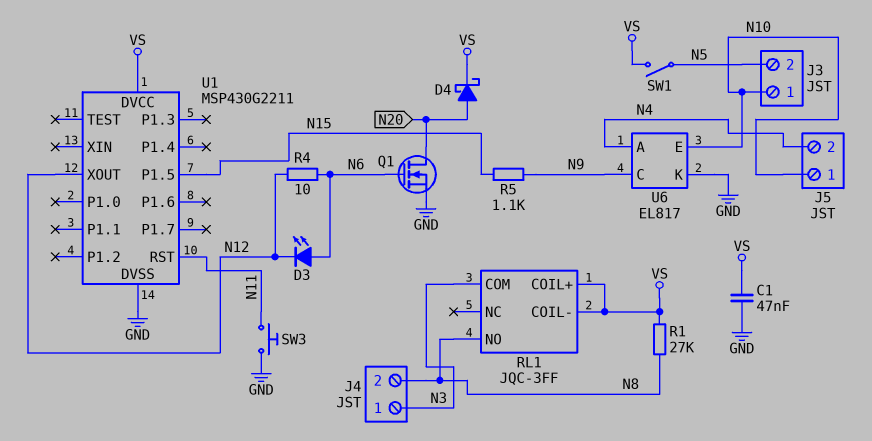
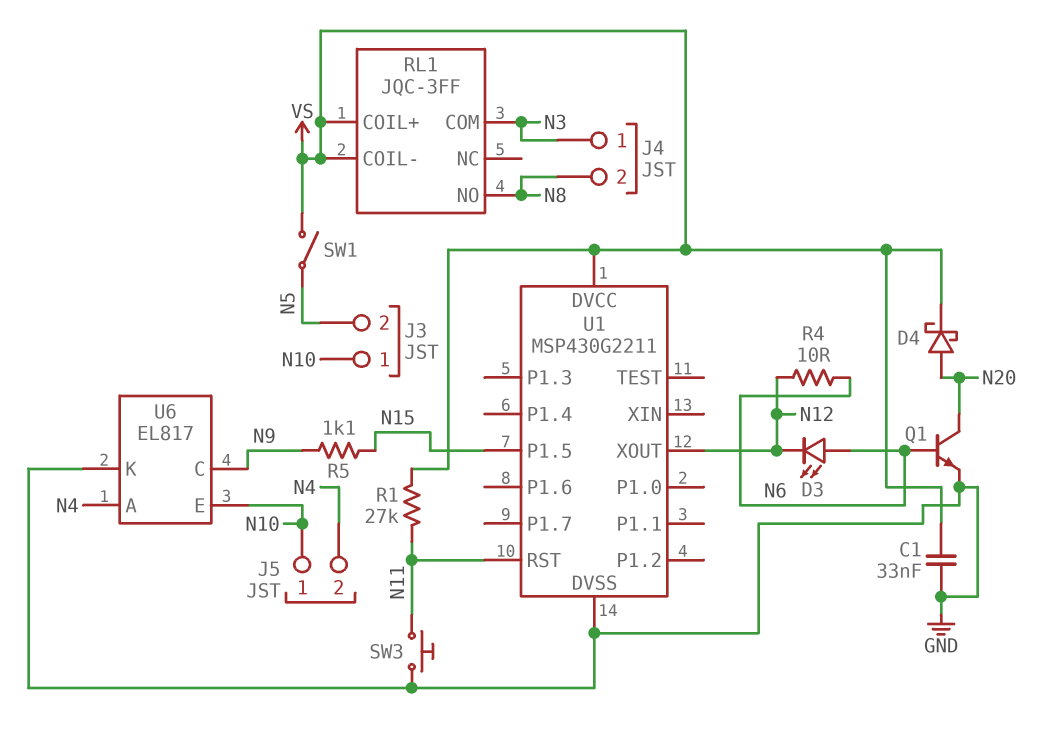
C1: 47nF (GND, VS) -> 33nF (GND, VS)
Q1: NMOS (G N6, D N20, S GND) -> NPN (B N6, C N20, E GND)
R1: 27k (N8, VS) -> 27k (N11, VS)

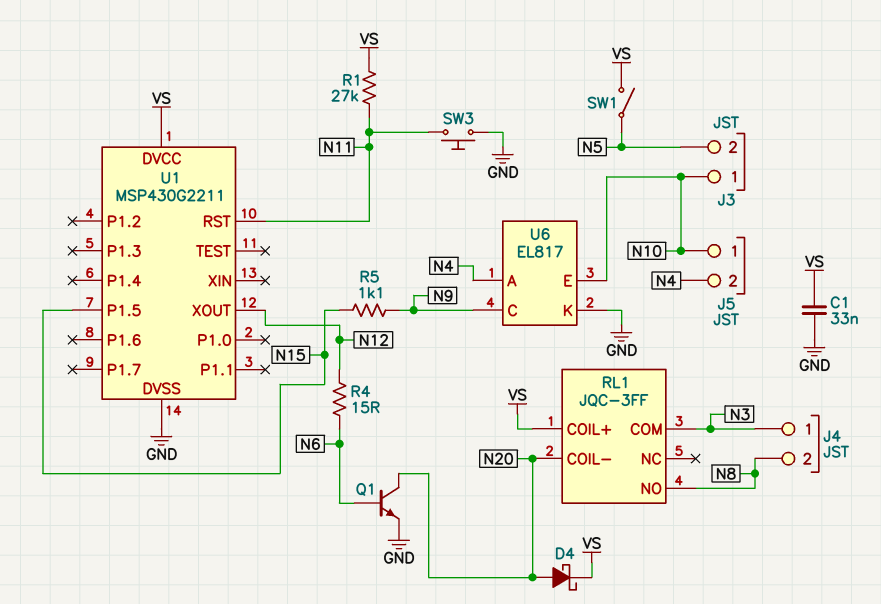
D3: LED (A N6, K N12) -> none
R4: 10 (N6, N12) -> 15 (N6, N12)
RL1 pin COIL-: VS -> N20

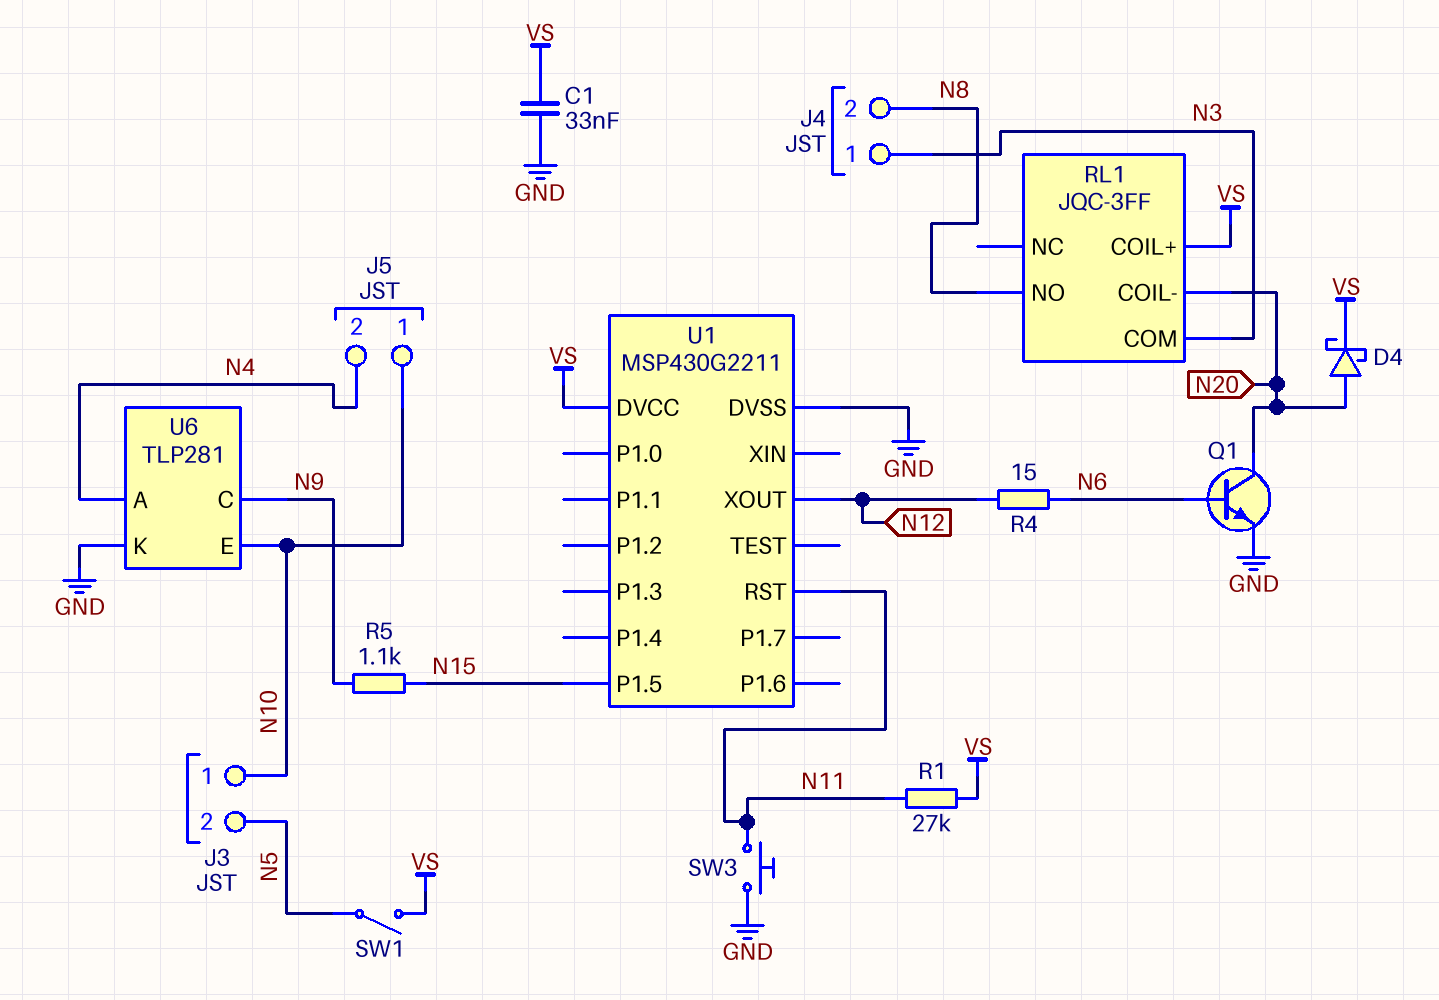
U6: EL817 -> TLP281

